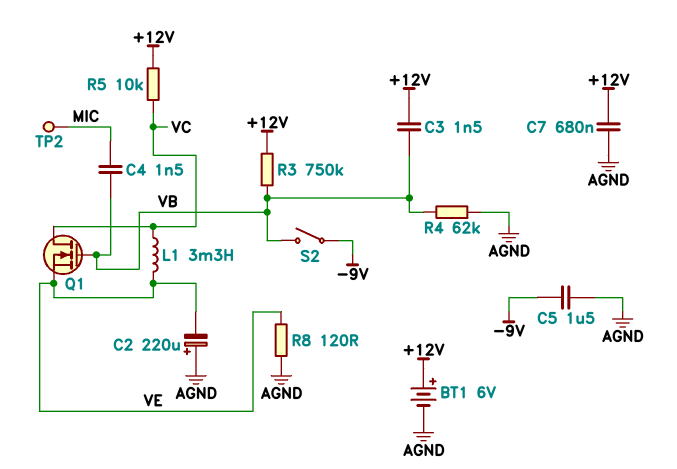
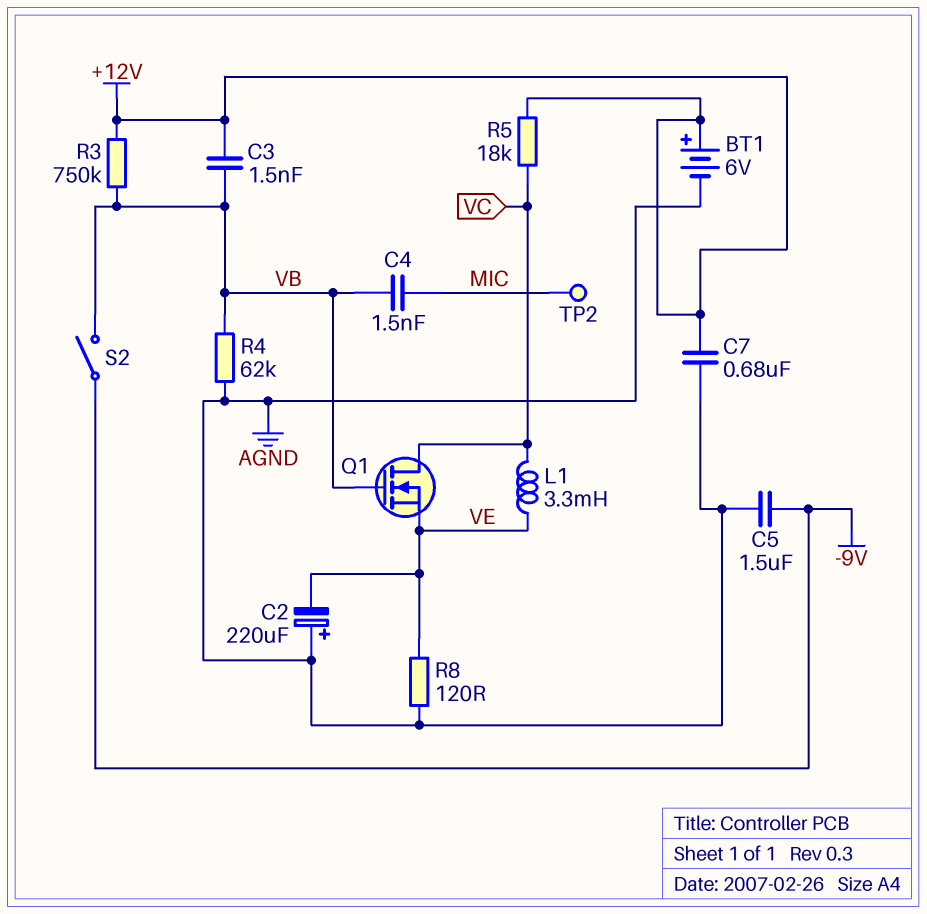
R5: 10k (+12V, VC) -> 18k (+12V, VC)

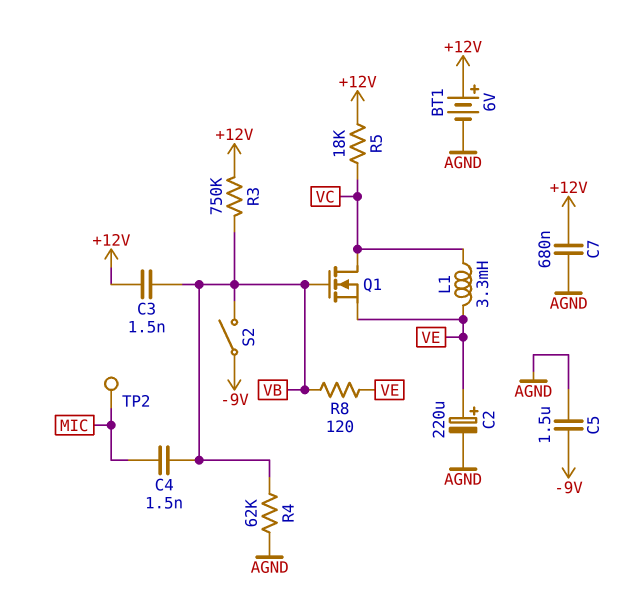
C2: 220uF (plus AGND, minus VE) -> 220uF (plus VE, minus AGND)
R8: 120 (AGND, VE) -> 120 (VB, VE)

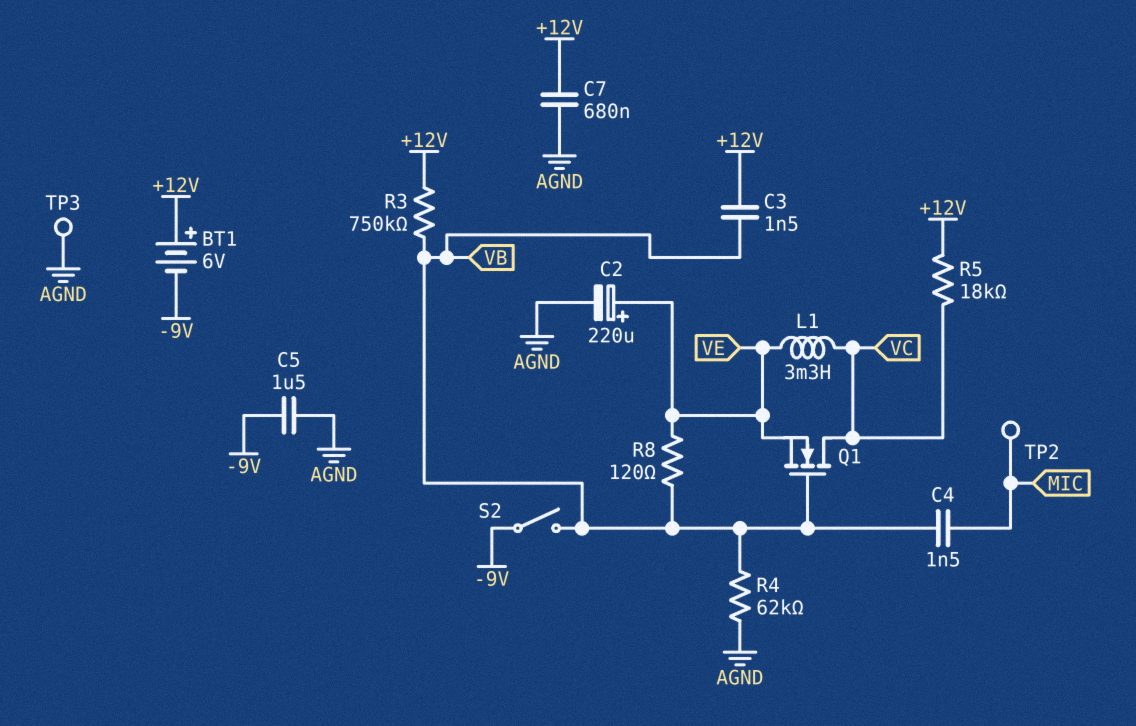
BT1: 6V (plus +12V, minus AGND) -> 6V (plus +12V, minus -9V)
TP3: none -> test point (AGND)

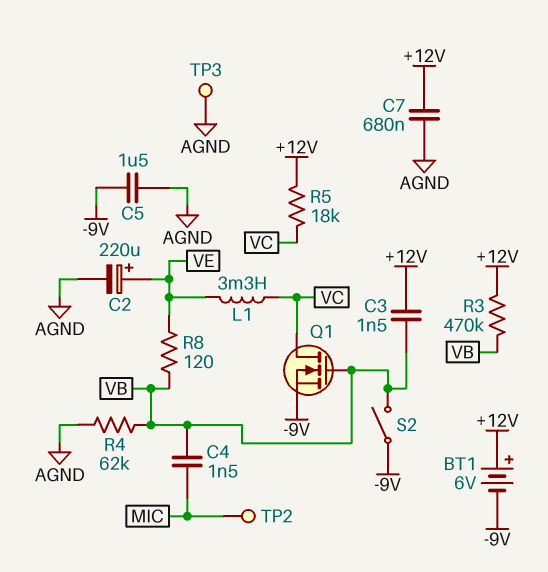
Q1: NMOS (G VB, D VC, S VE) -> NMOS (G VB, D VC, S -9V)
R3: 750k (+12V, VB) -> 470k (+12V, VB)

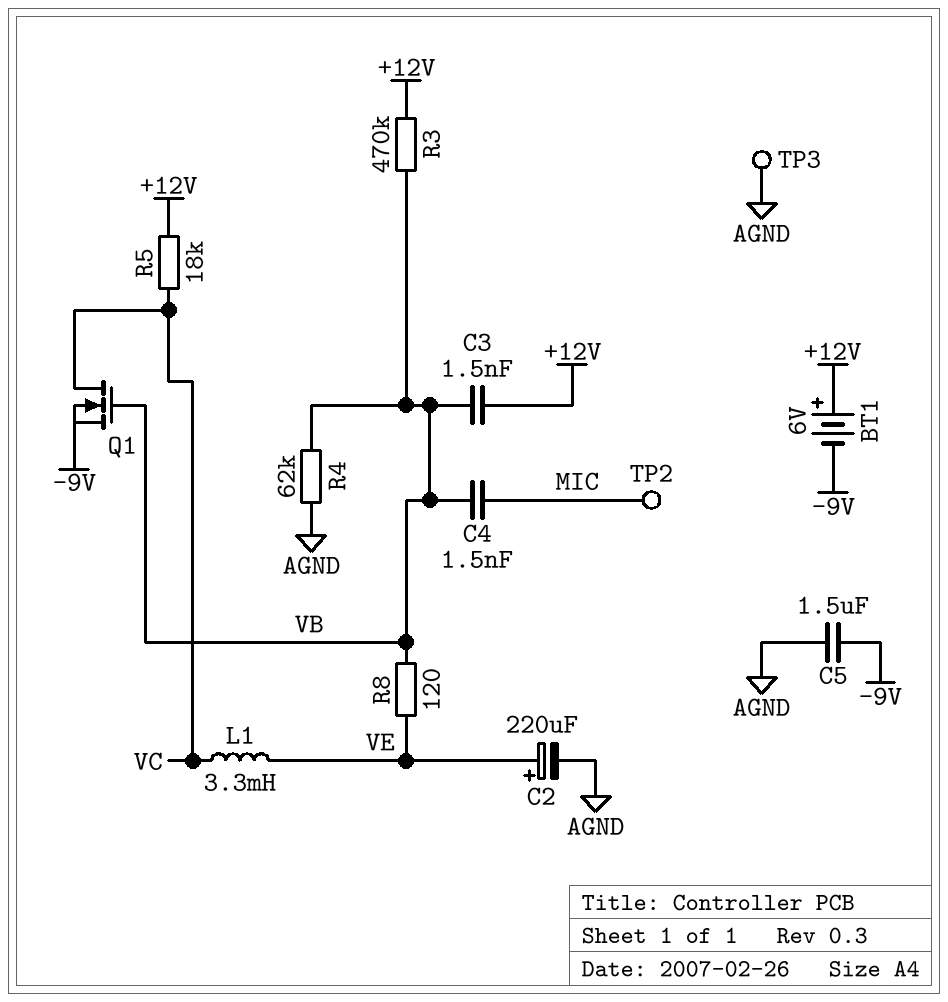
C7: 680nF (+12V, AGND) -> none
S2: switch (-9V, VB) -> none

